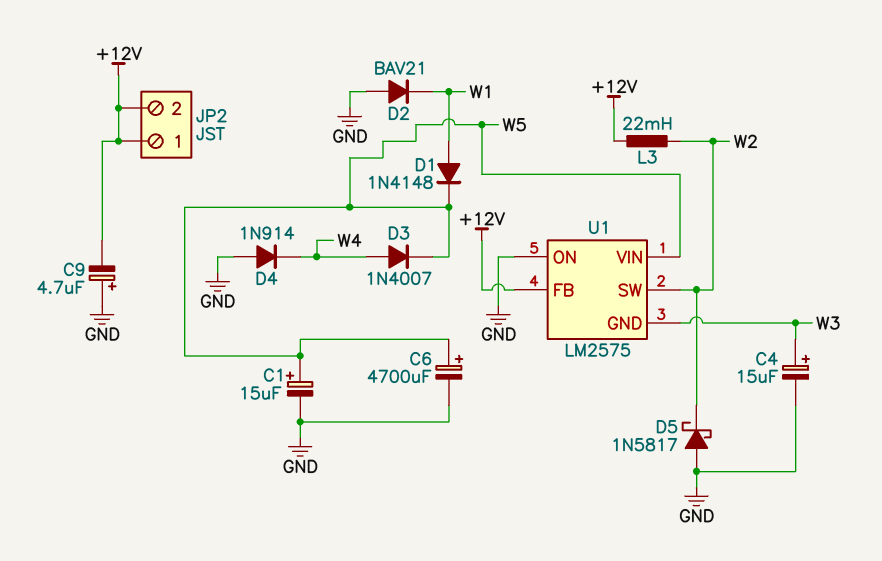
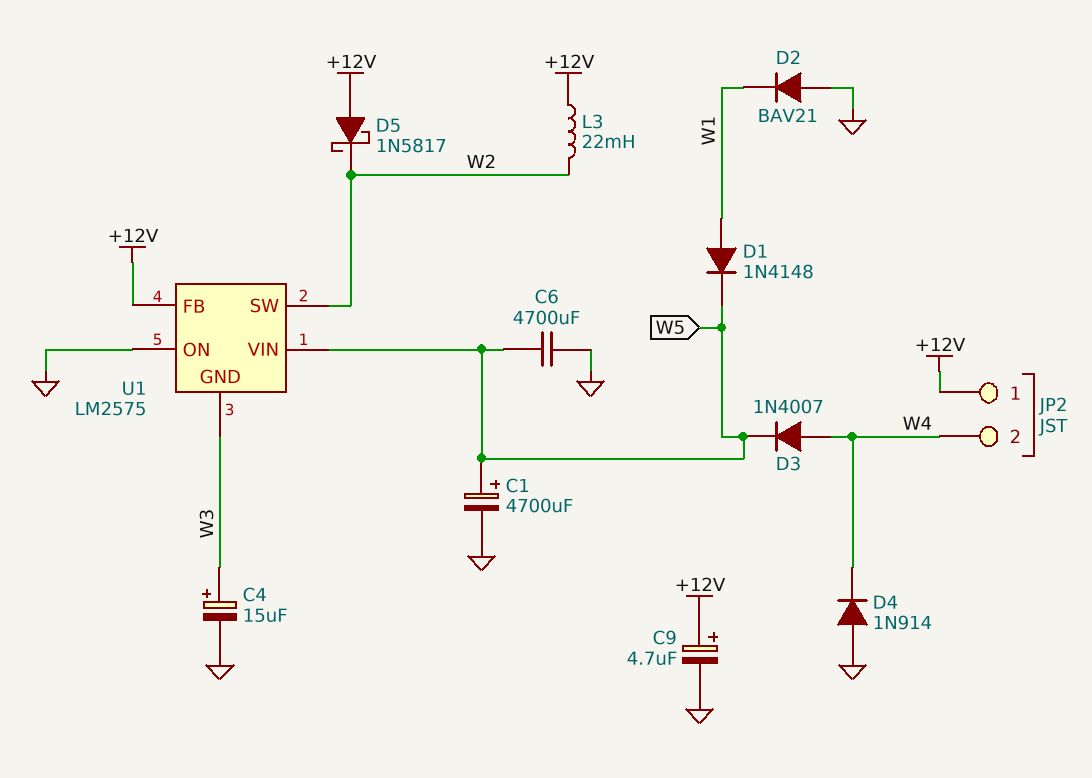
C1: 15uF (plus W5, minus GND) -> 4700uF (plus W5, minus GND)
C6: 4700uF (plus W5, minus GND) -> 4700uF (GND, W5)
C9: 4.7uF (plus GND, minus +12V) -> 4.7uF (plus +12V, minus GND)
D5: schottky 1N5817 (A GND, K W2) -> schottky 1N5817 (A +12V, K W2)
JP2 pin 2: +12V -> W4

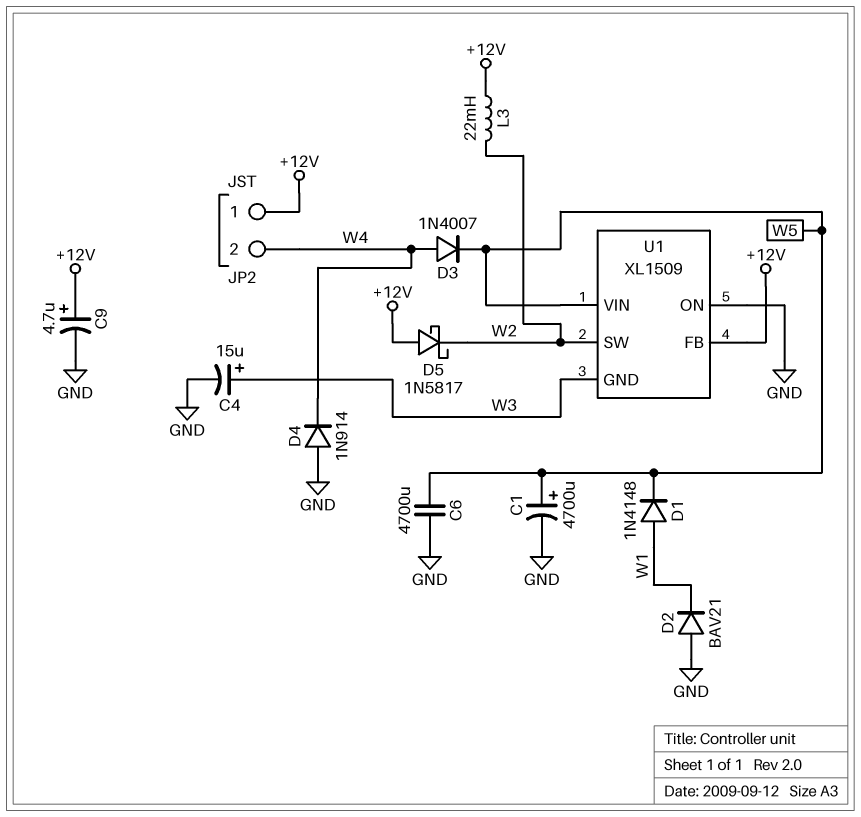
U1: LM2575 -> XL1509

